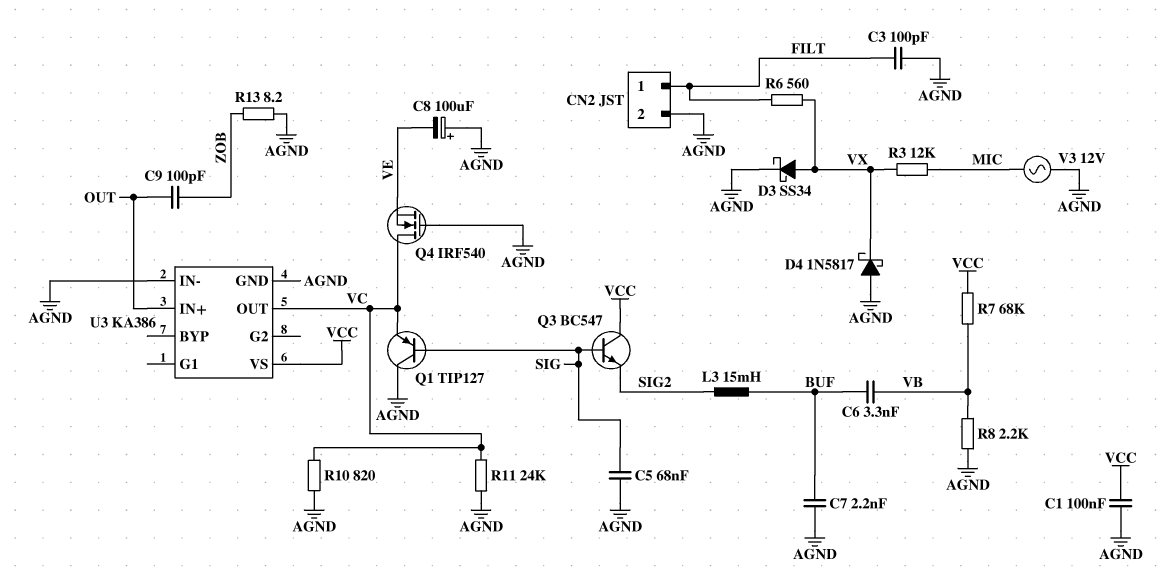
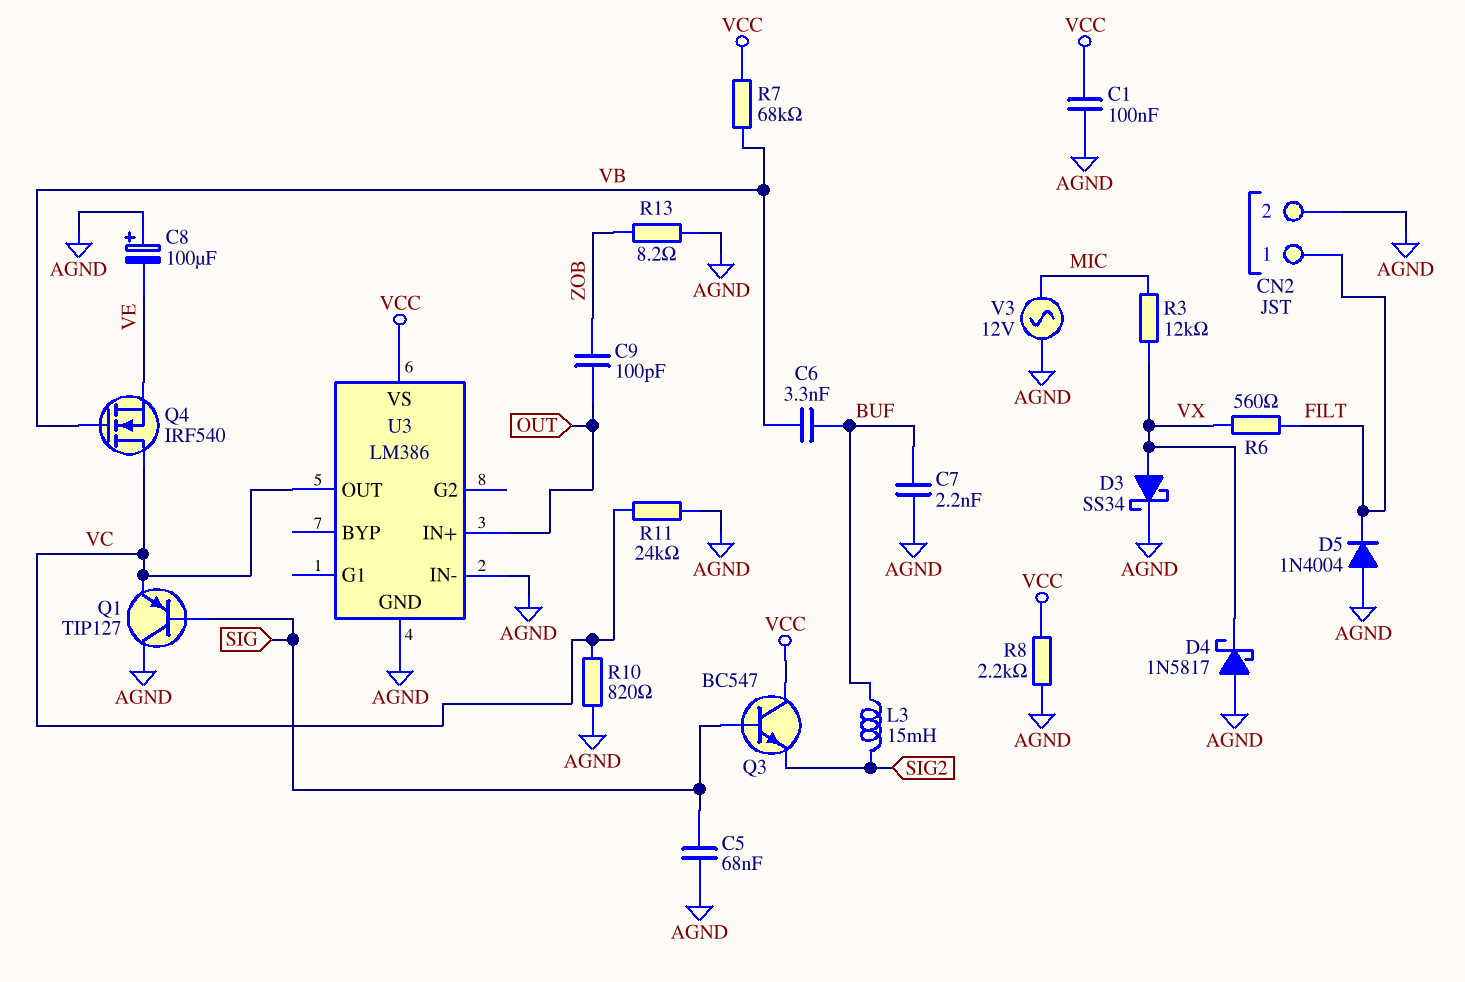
C3: 100pF (AGND, FILT) -> none
D5: none -> diode 1N4004 (A AGND, K FILT)
Q4: NMOS IRF540 (G AGND, D VC, S VE) -> NMOS IRF540 (G VB, D VC, S VE)
R8: 2.2k (AGND, VB) -> 2.2k (AGND, VCC)
U3: KA386 -> LM386

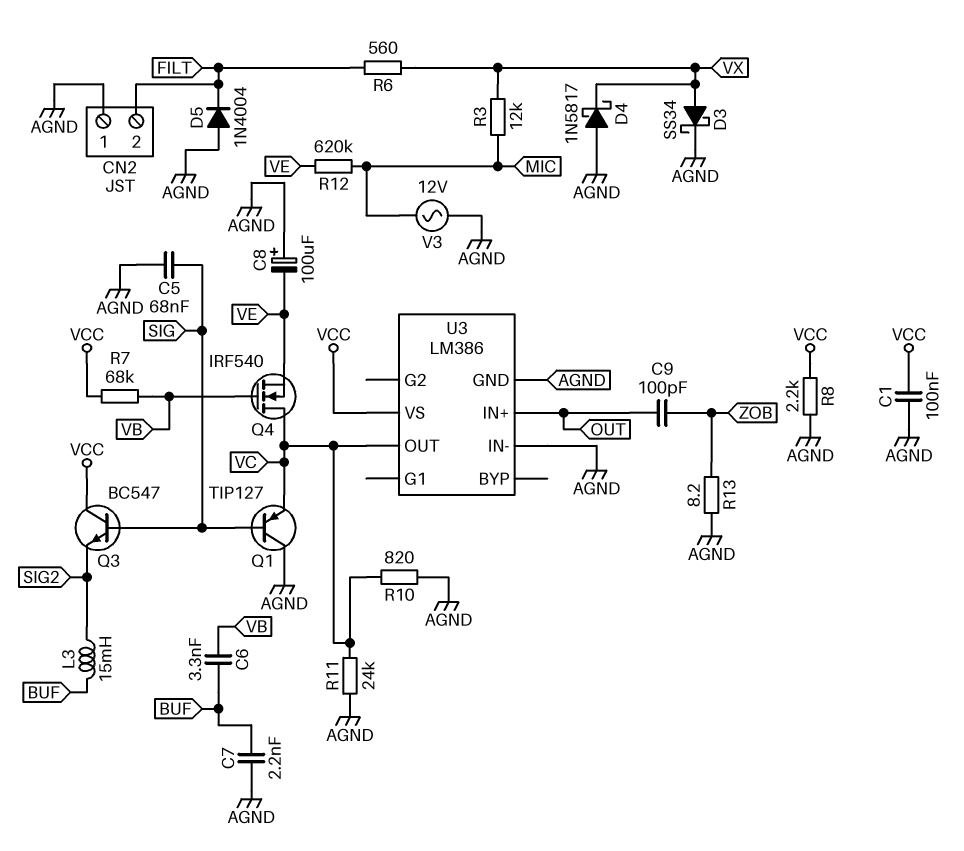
CN2 pin 1: FILT -> AGND
CN2 pin 2: AGND -> FILT
R12: none -> 620k (MIC, VE)

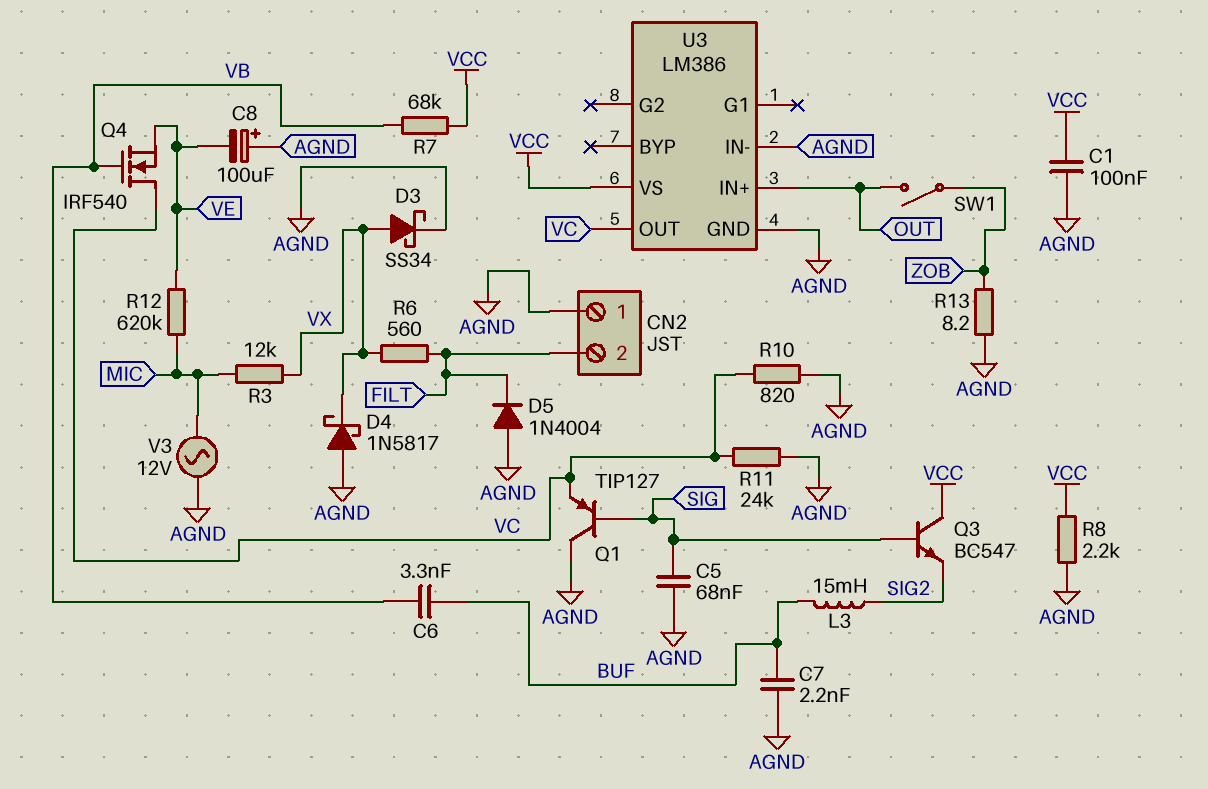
C9: 100pF (OUT, ZOB) -> none
SW1: none -> switch (OUT, ZOB)

